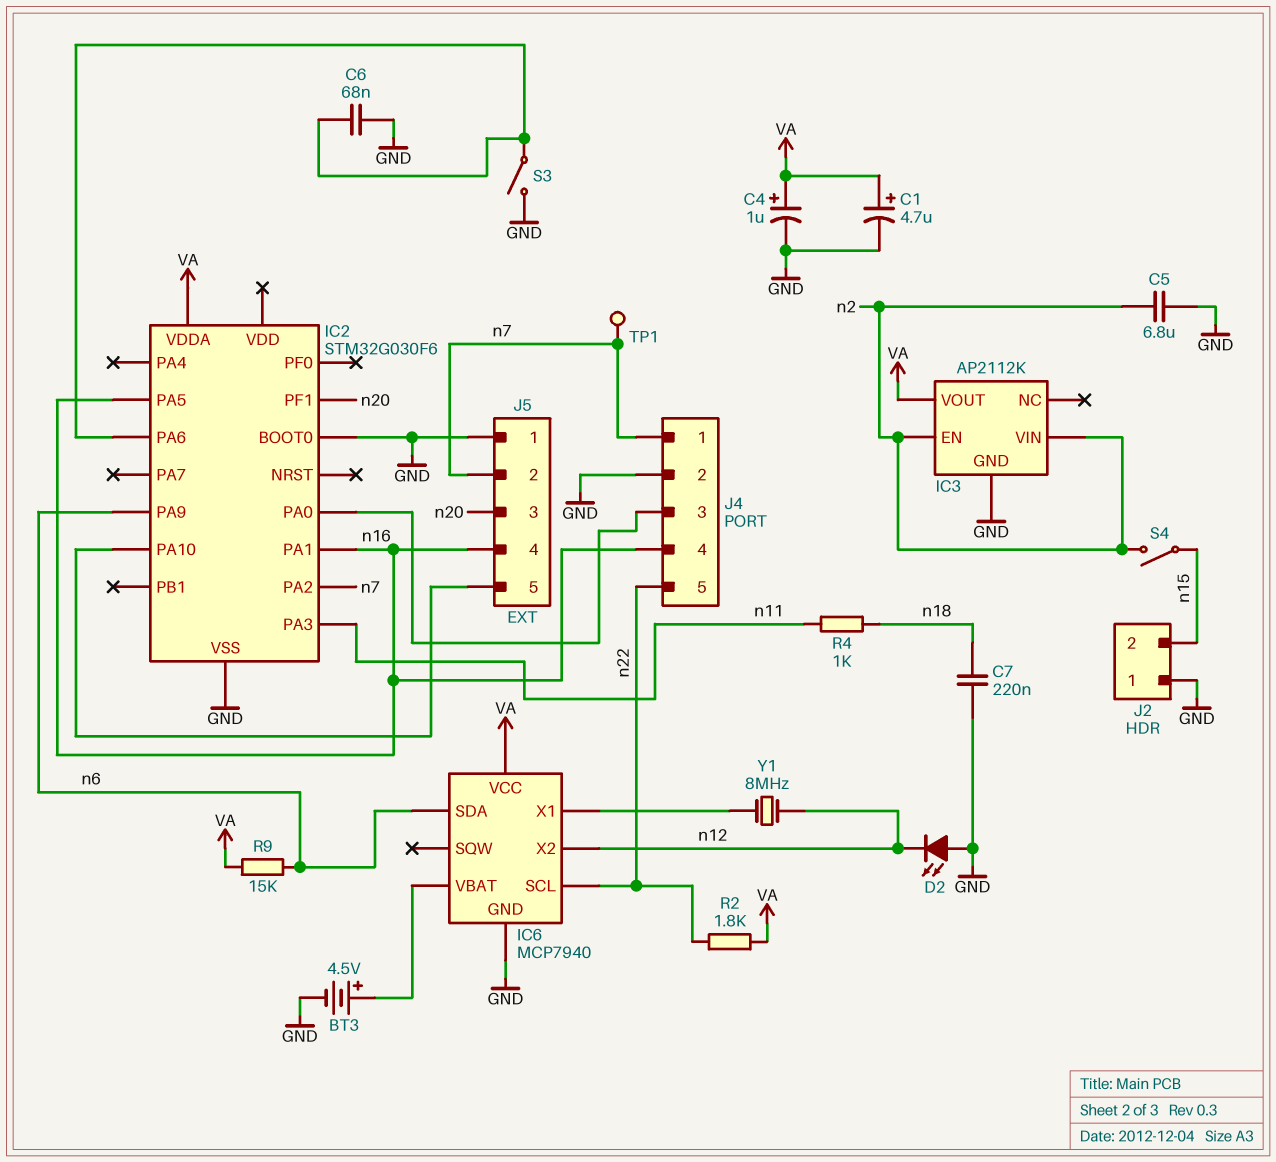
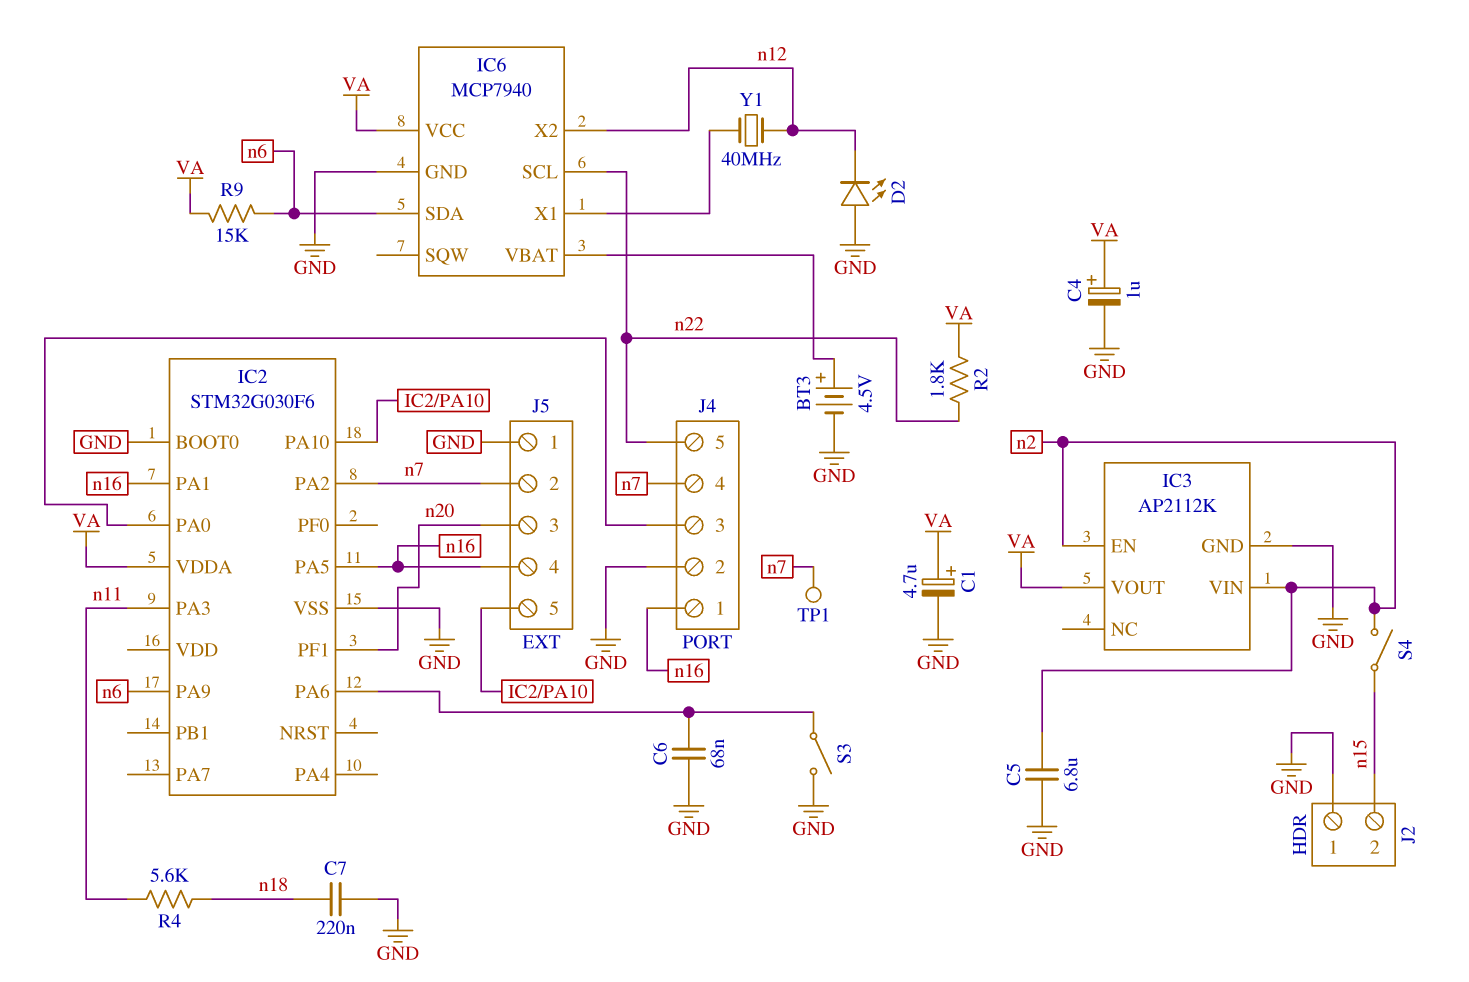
J4 pin 1: n7 -> n16
J4 pin 4: n16 -> n7
R4: 1k (n11, n18) -> 5.6k (n11, n18)
Y1: 8MHz (IC6/X1, n12) -> 40MHz (IC6/X1, n12)

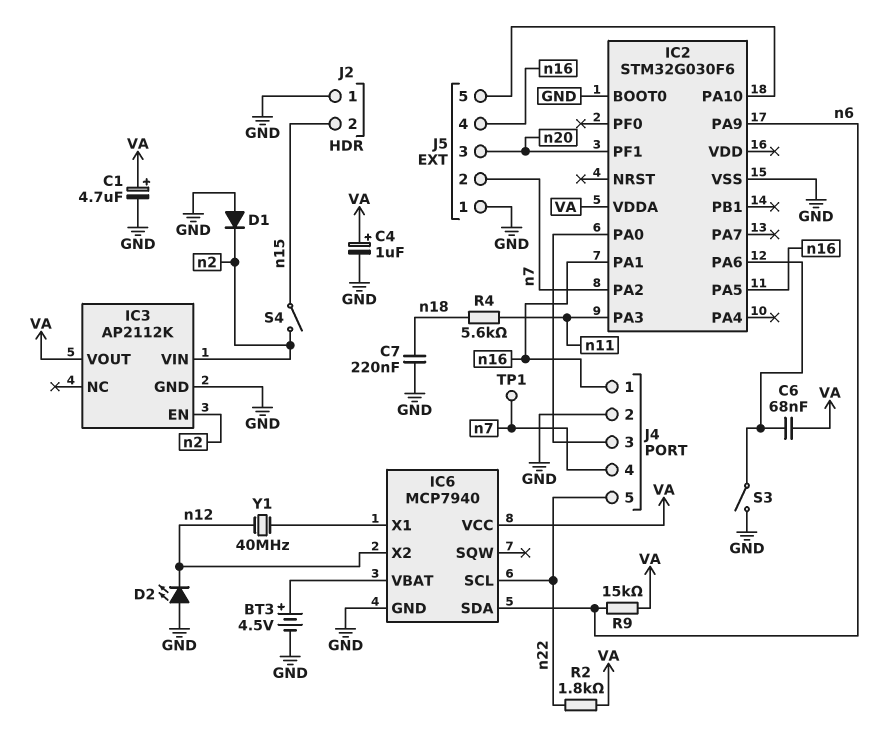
C5: 6.8uF (GND, n2) -> none
C6: 68nF (GND, IC2/PA6) -> 68nF (IC2/PA6, VA)
D1: none -> diode (A GND, K n2)

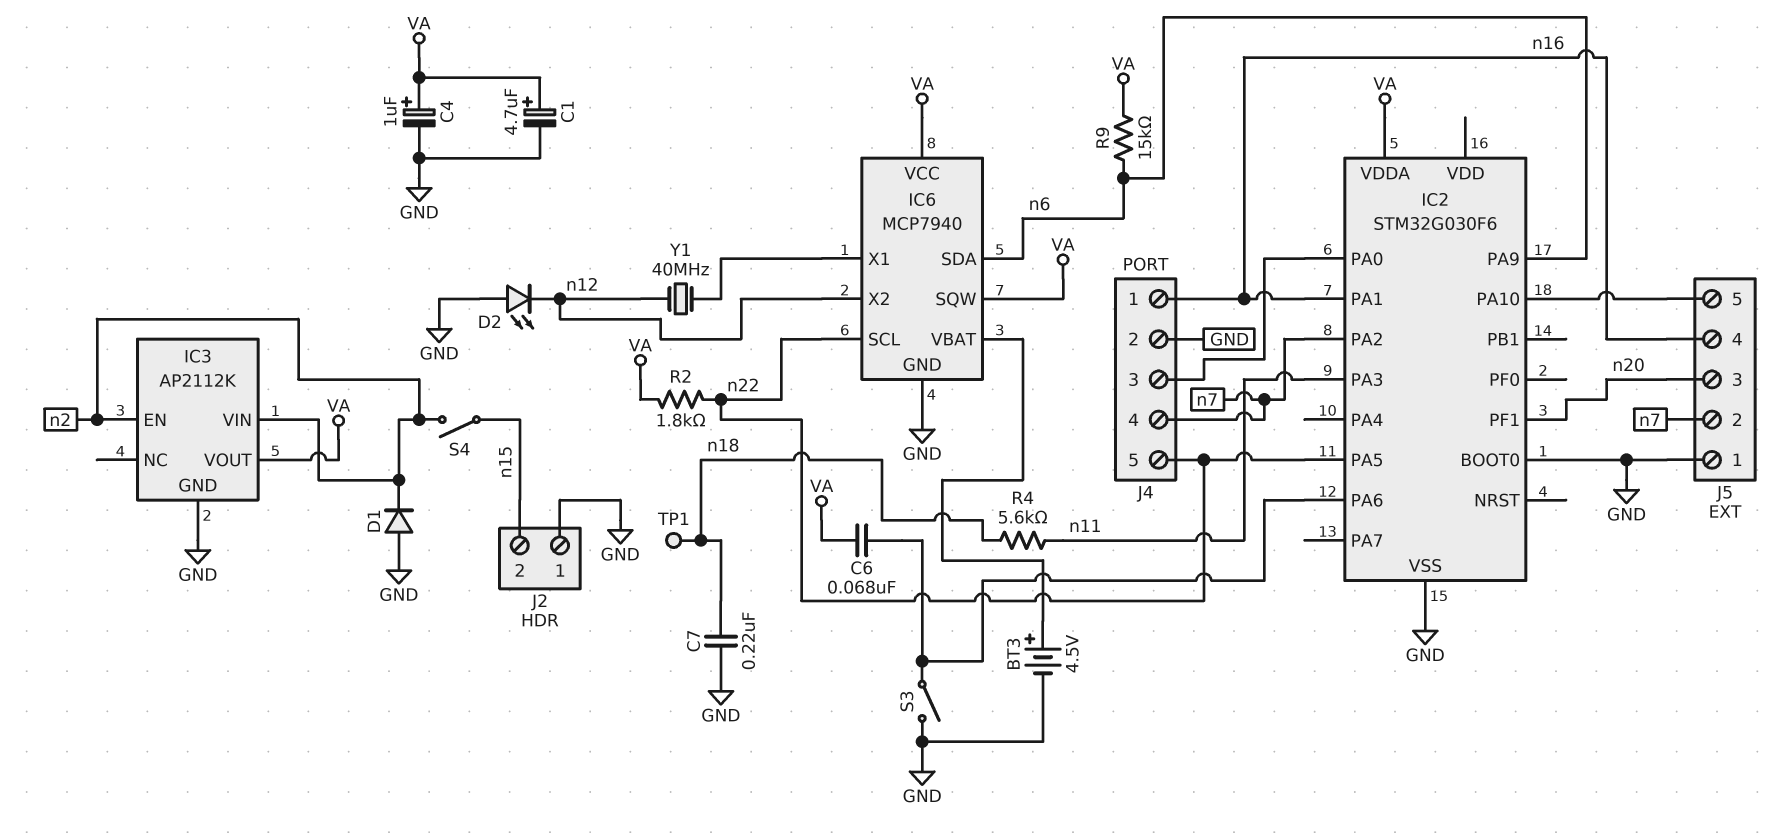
IC2 pin PA5: n16 -> n22
IC6 pin SQW: none -> VA
TP1: test point (n7) -> test point (n18)

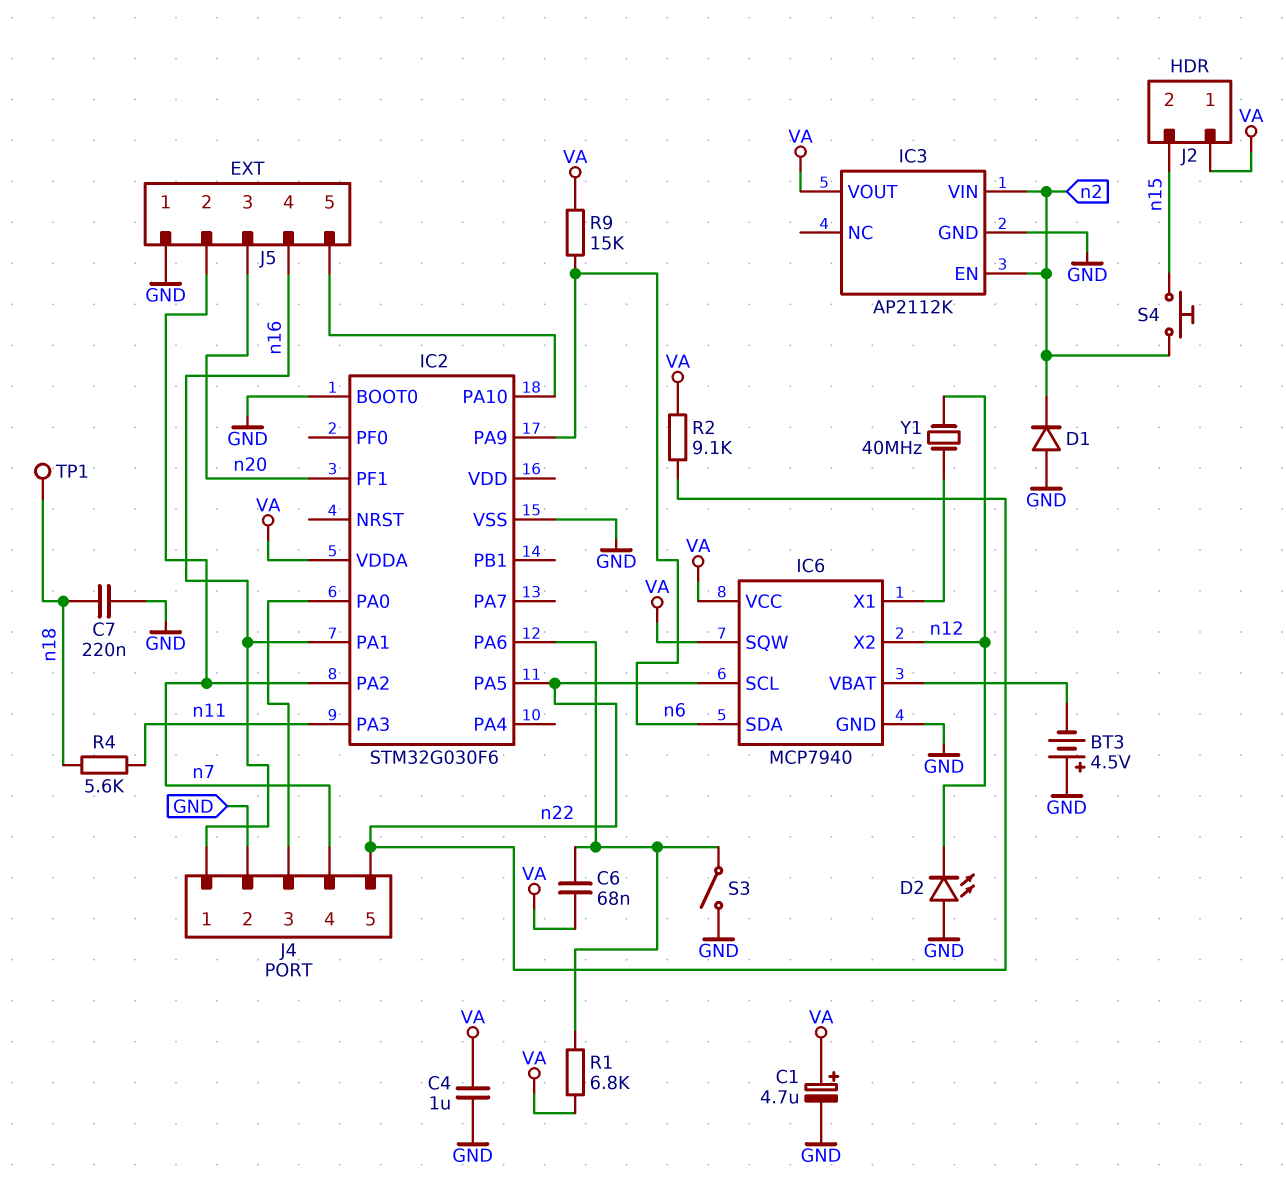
BT3: 4.5V (plus IC6/VBAT, minus GND) -> 4.5V (plus GND, minus IC6/VBAT)
C4: 1uF (plus VA, minus GND) -> 1uF (GND, VA)
J2 pin 1: GND -> VA
R1: none -> 6.8k (IC2/PA6, VA)
R2: 1.8k (VA, n22) -> 9.1k (VA, n22)
S4: switch (n2, n15) -> button (n2, n15)

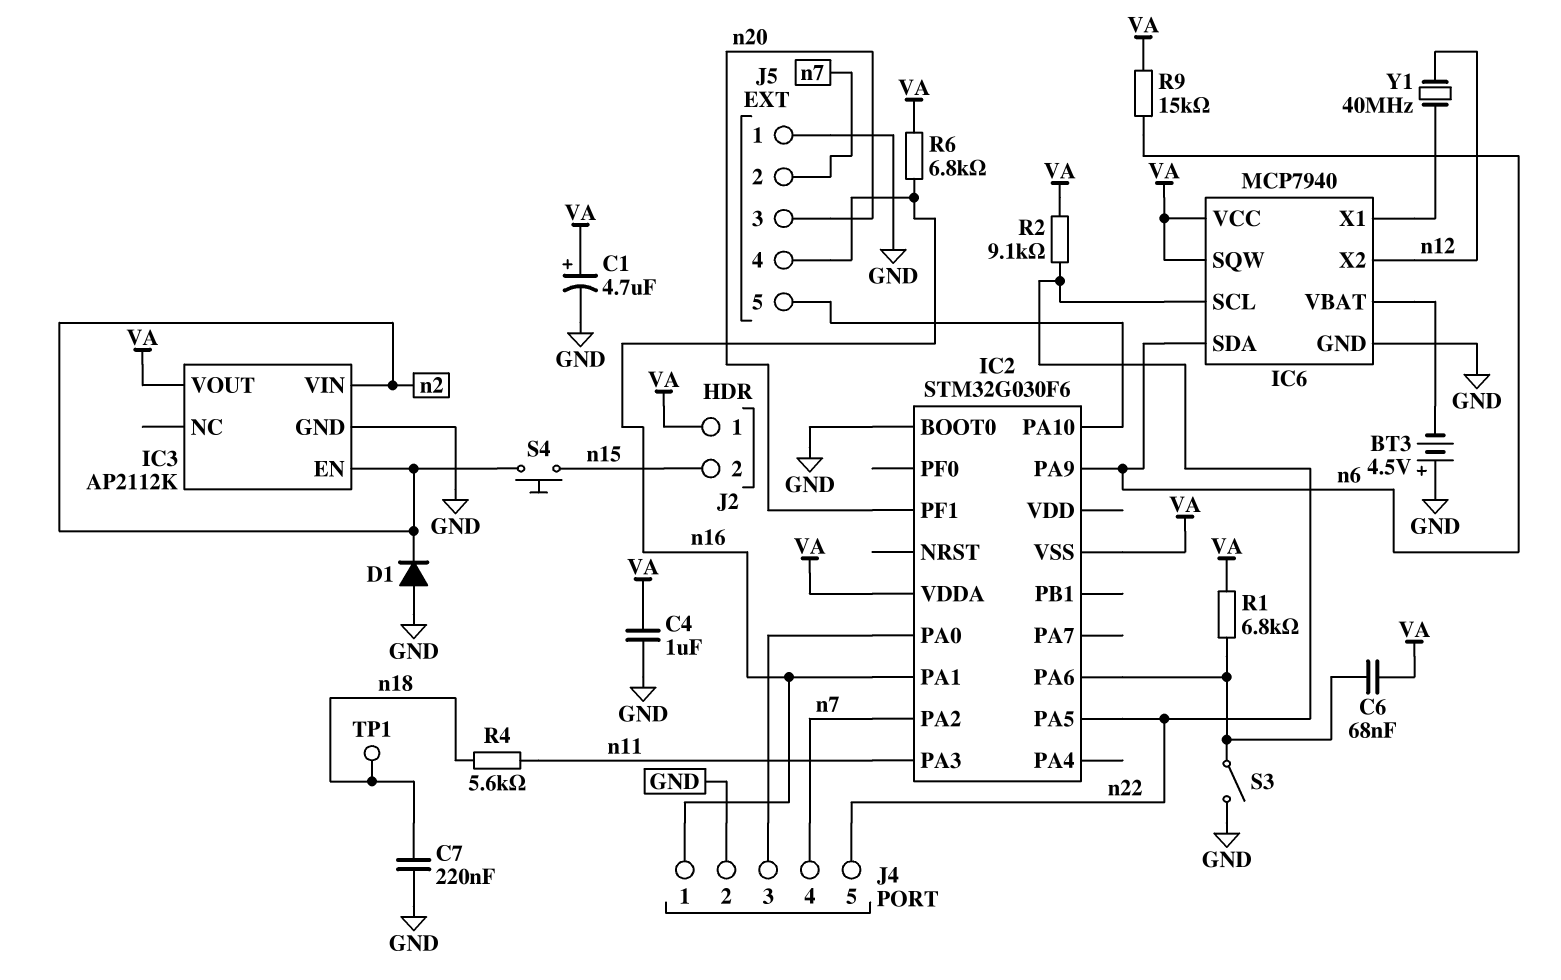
D2: LED (A GND, K n12) -> none
IC2 pin VSS: GND -> VA
R6: none -> 6.8k (VA, n16)

